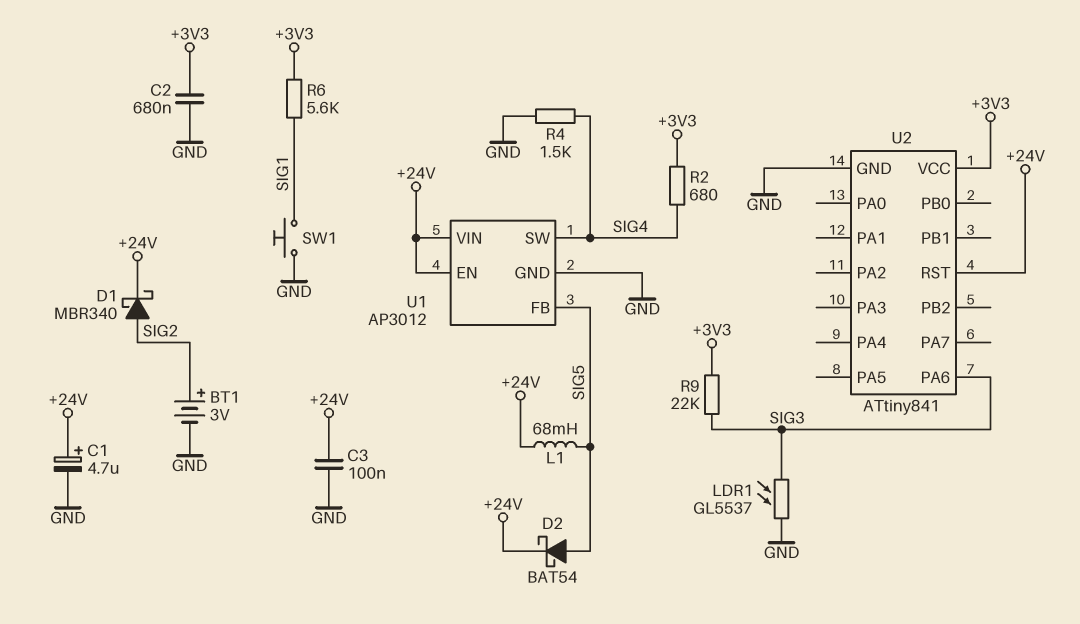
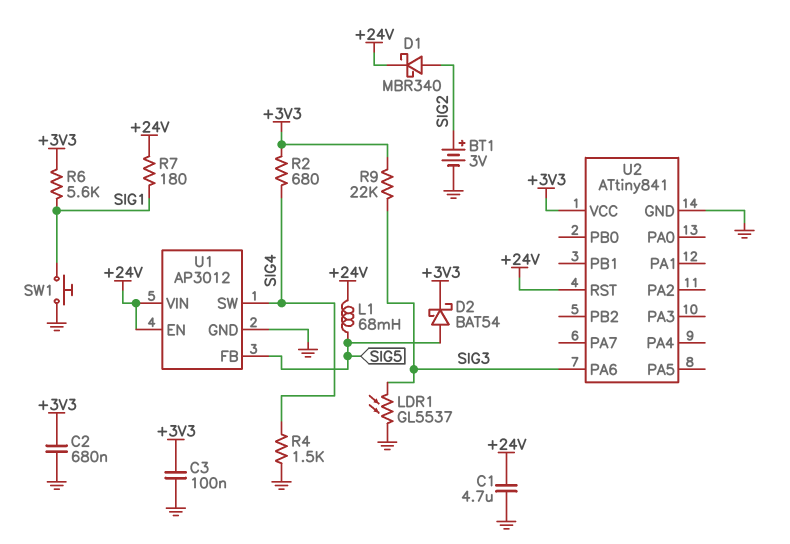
C1: 4.7uF (plus +24V, minus GND) -> 4.7uF (+24V, GND)
C3: 100nF (+24V, GND) -> 100nF (+3V3, GND)
D2: schottky BAT54 (A SIG5, K +24V) -> schottky BAT54 (A SIG5, K +3V3)
R7: none -> 180 (+24V, SIG1)

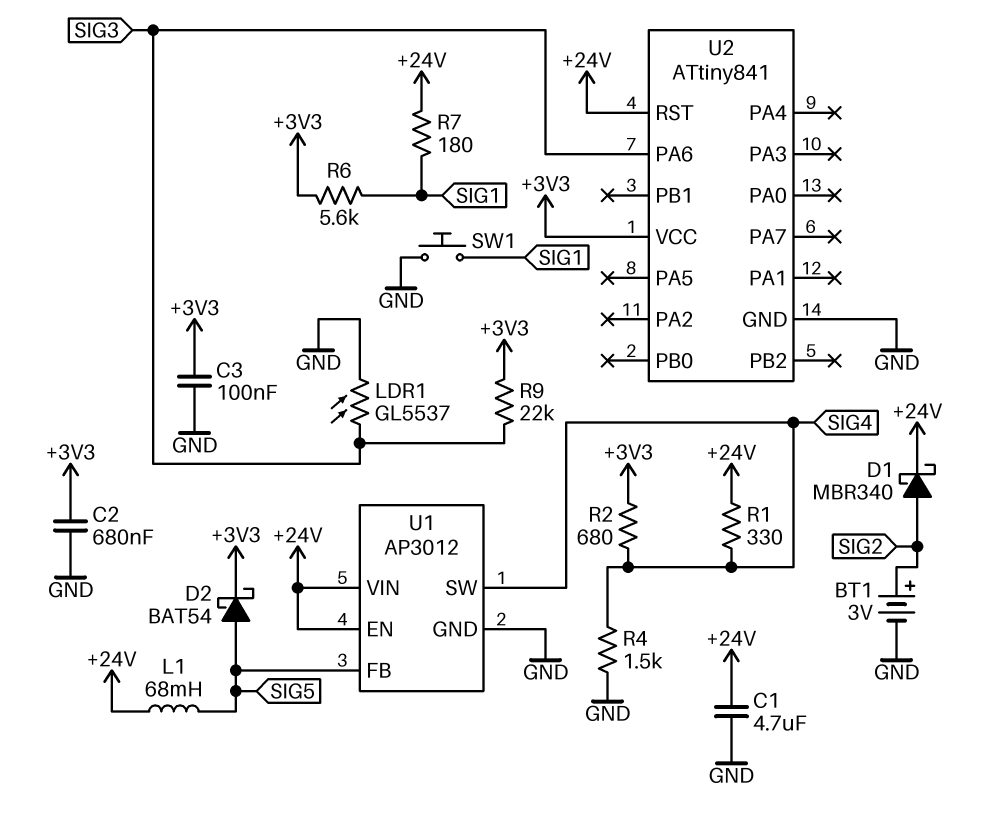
R1: none -> 330 (+24V, SIG4)

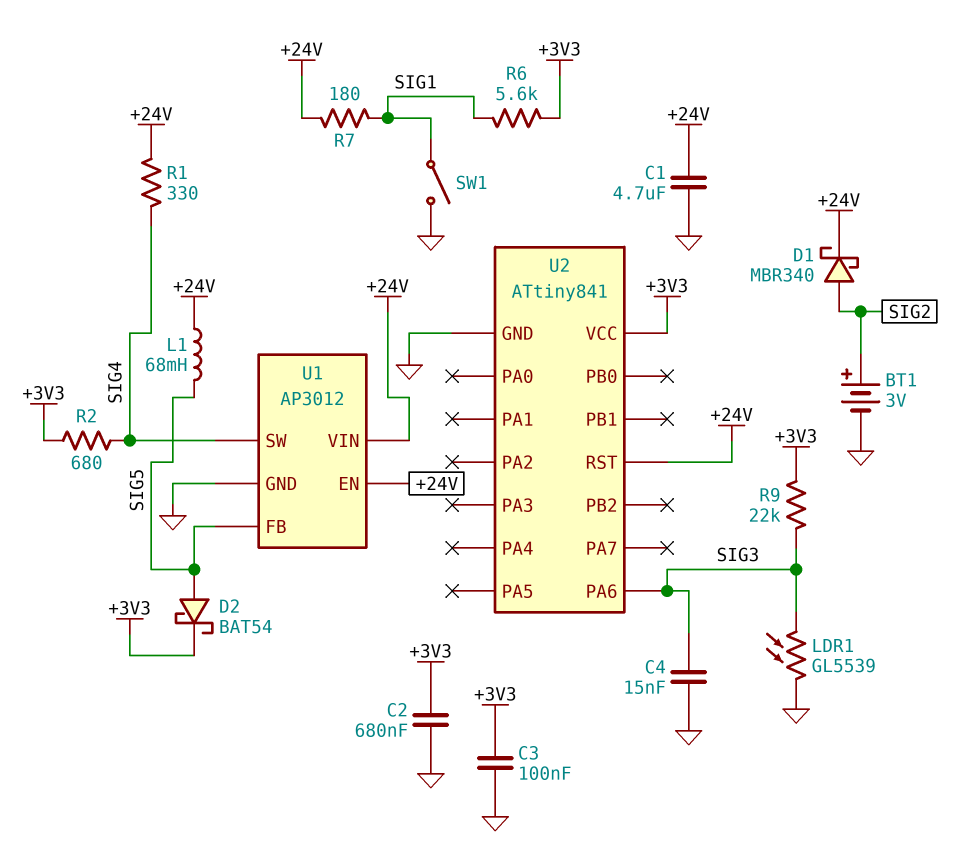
C4: none -> 15nF (GND, SIG3)
LDR1: GL5537 (GND, SIG3) -> GL5539 (GND, SIG3)
R4: 1.5k (GND, SIG4) -> none
SW1: button (GND, SIG1) -> switch (GND, SIG1)

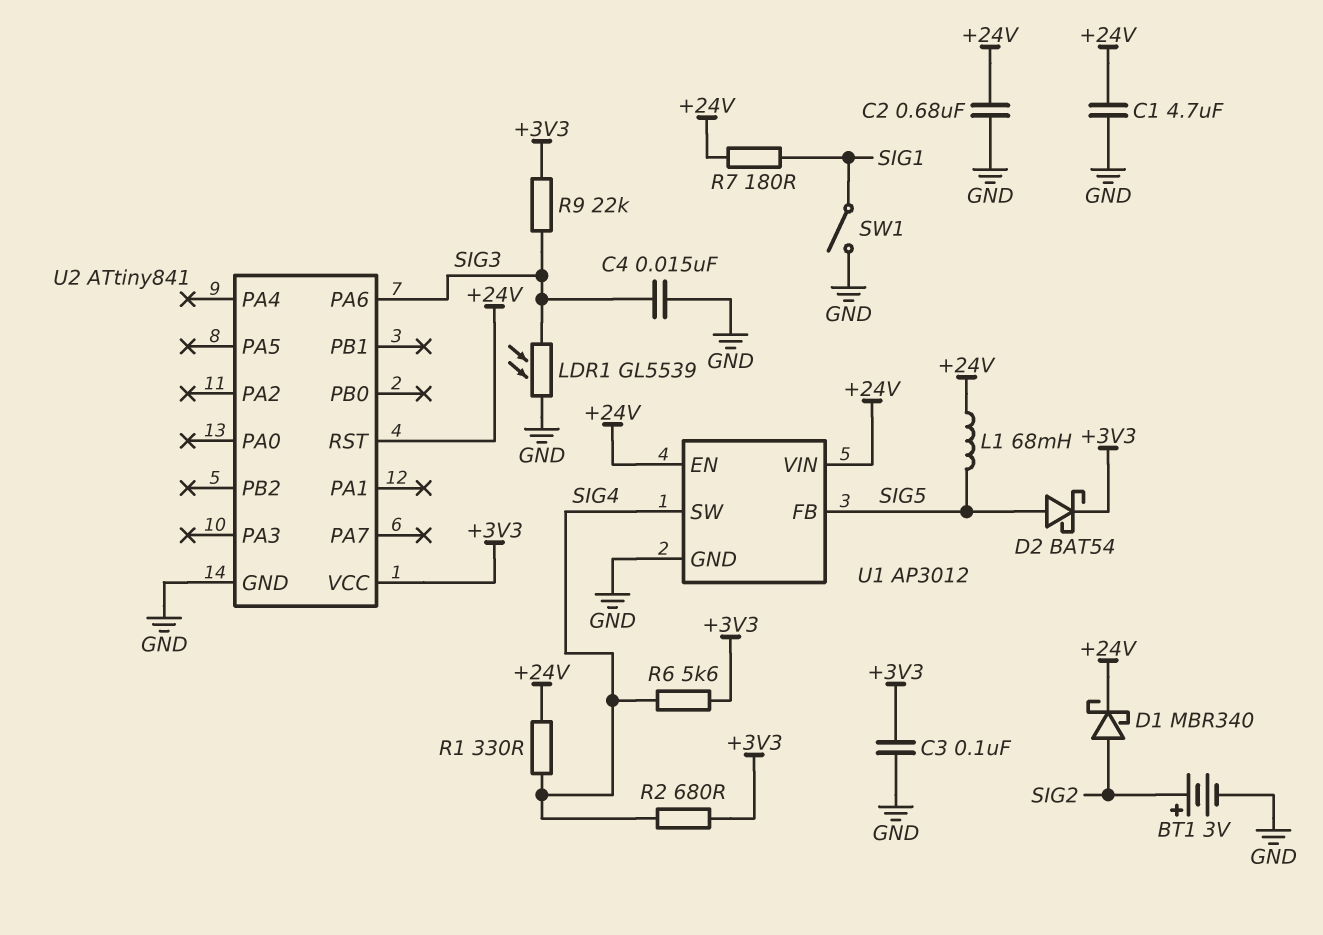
C2: 680nF (+3V3, GND) -> 680nF (+24V, GND)
R6: 5.6k (+3V3, SIG1) -> 5.6k (+3V3, SIG4)

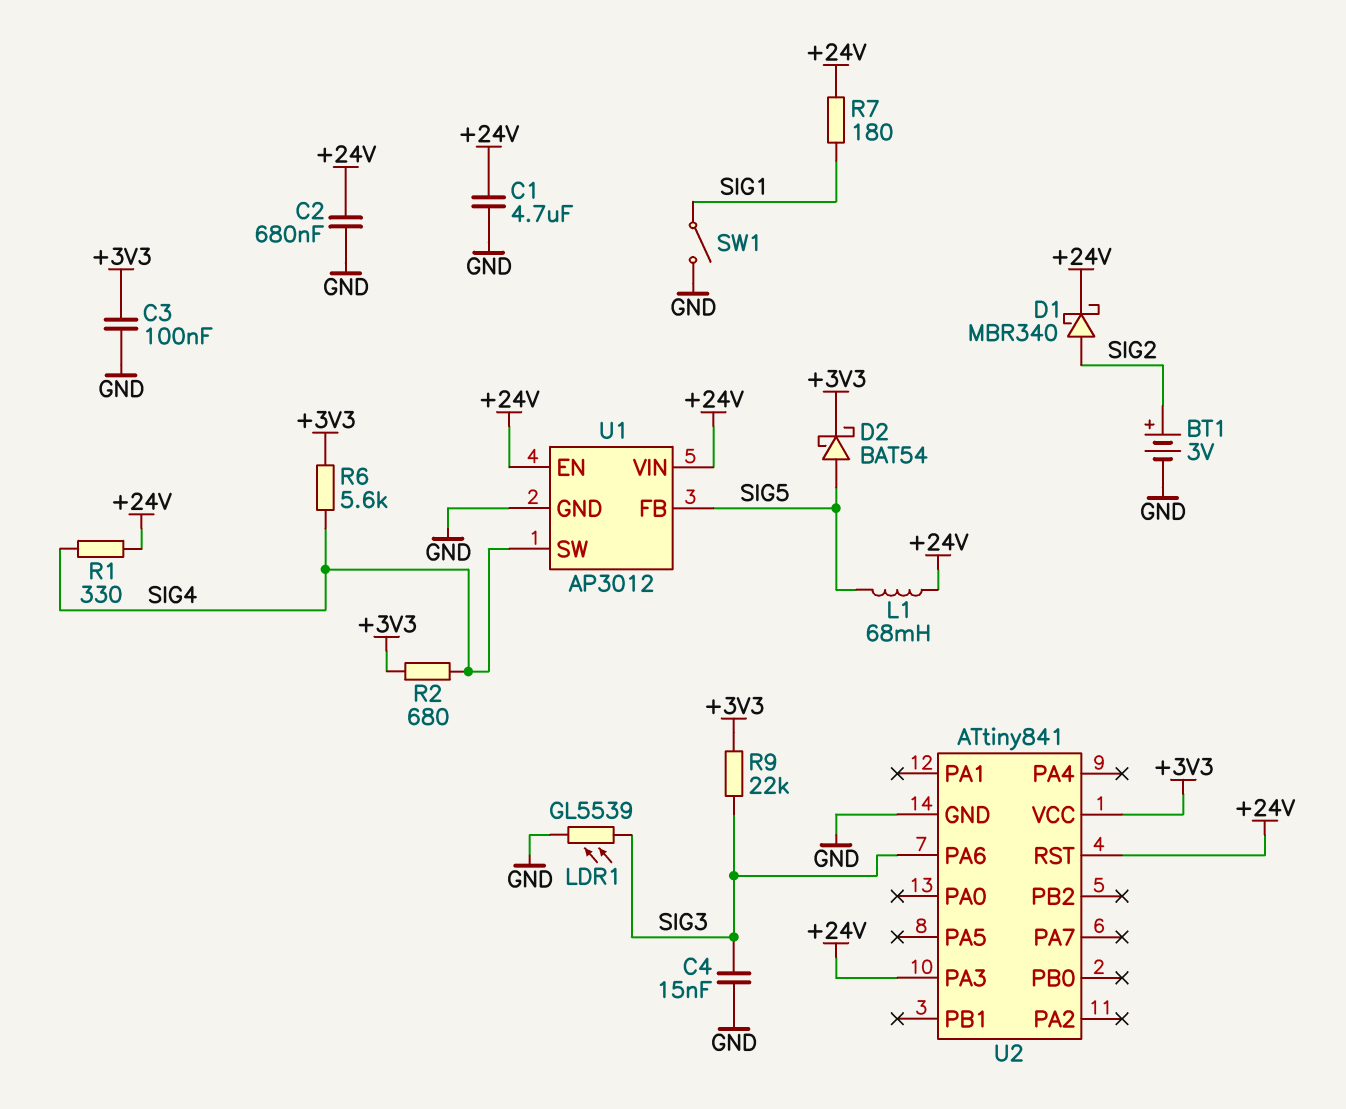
U2 pin PA3: none -> +24V

